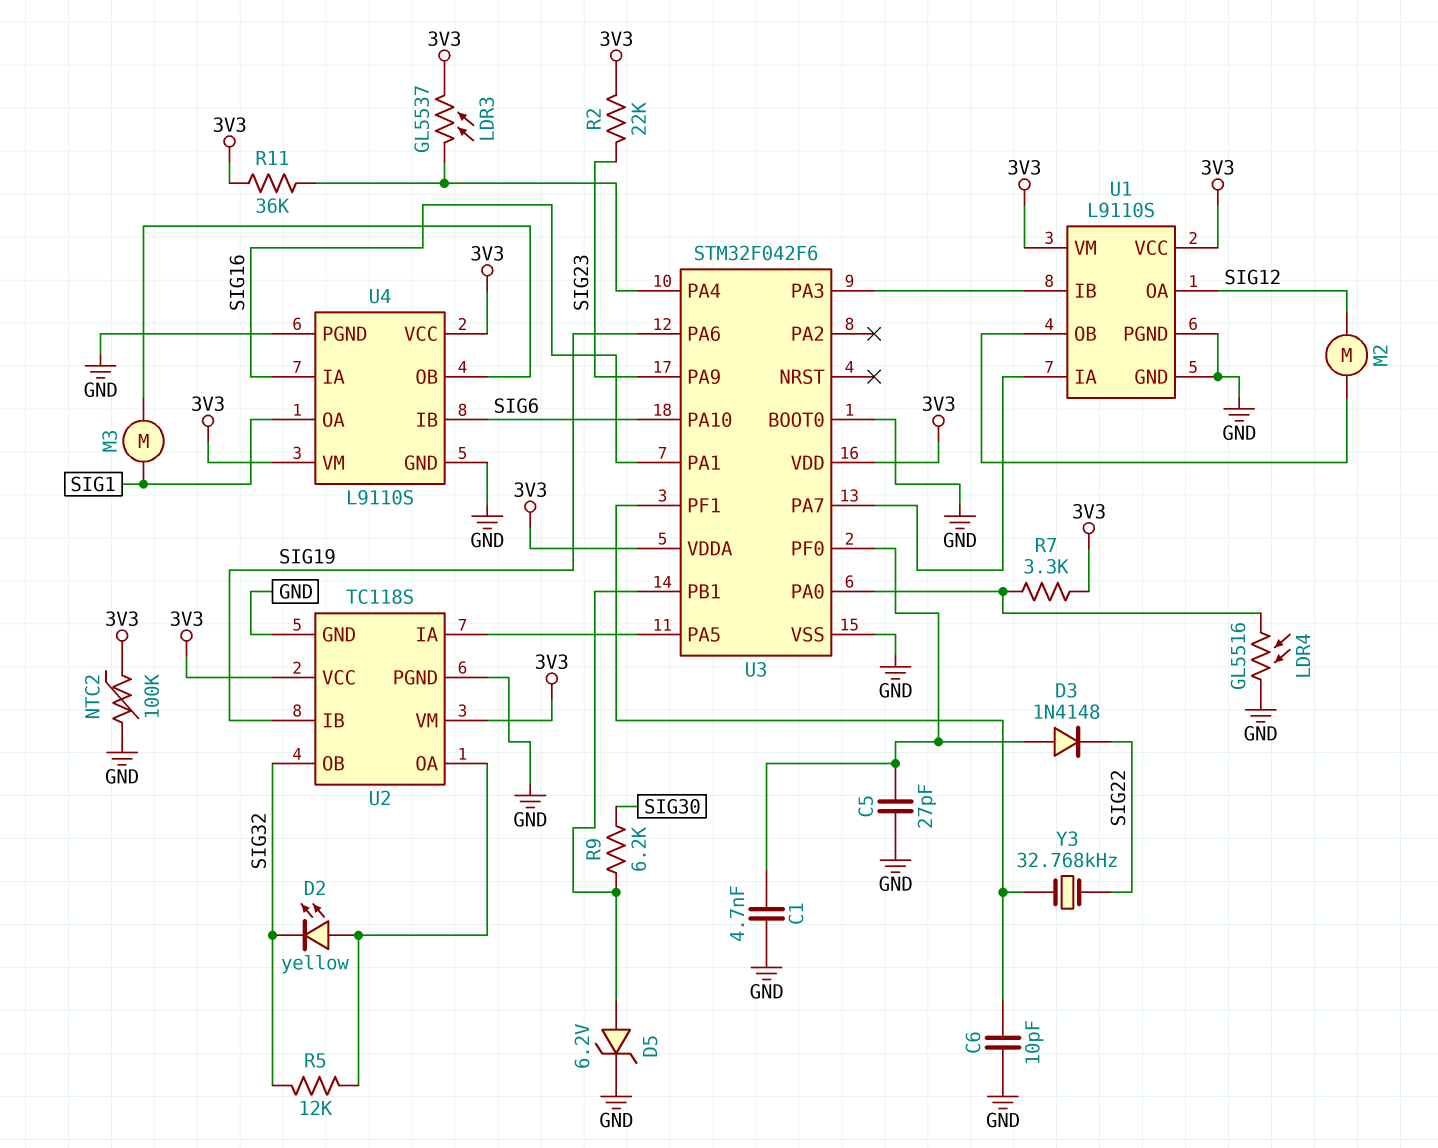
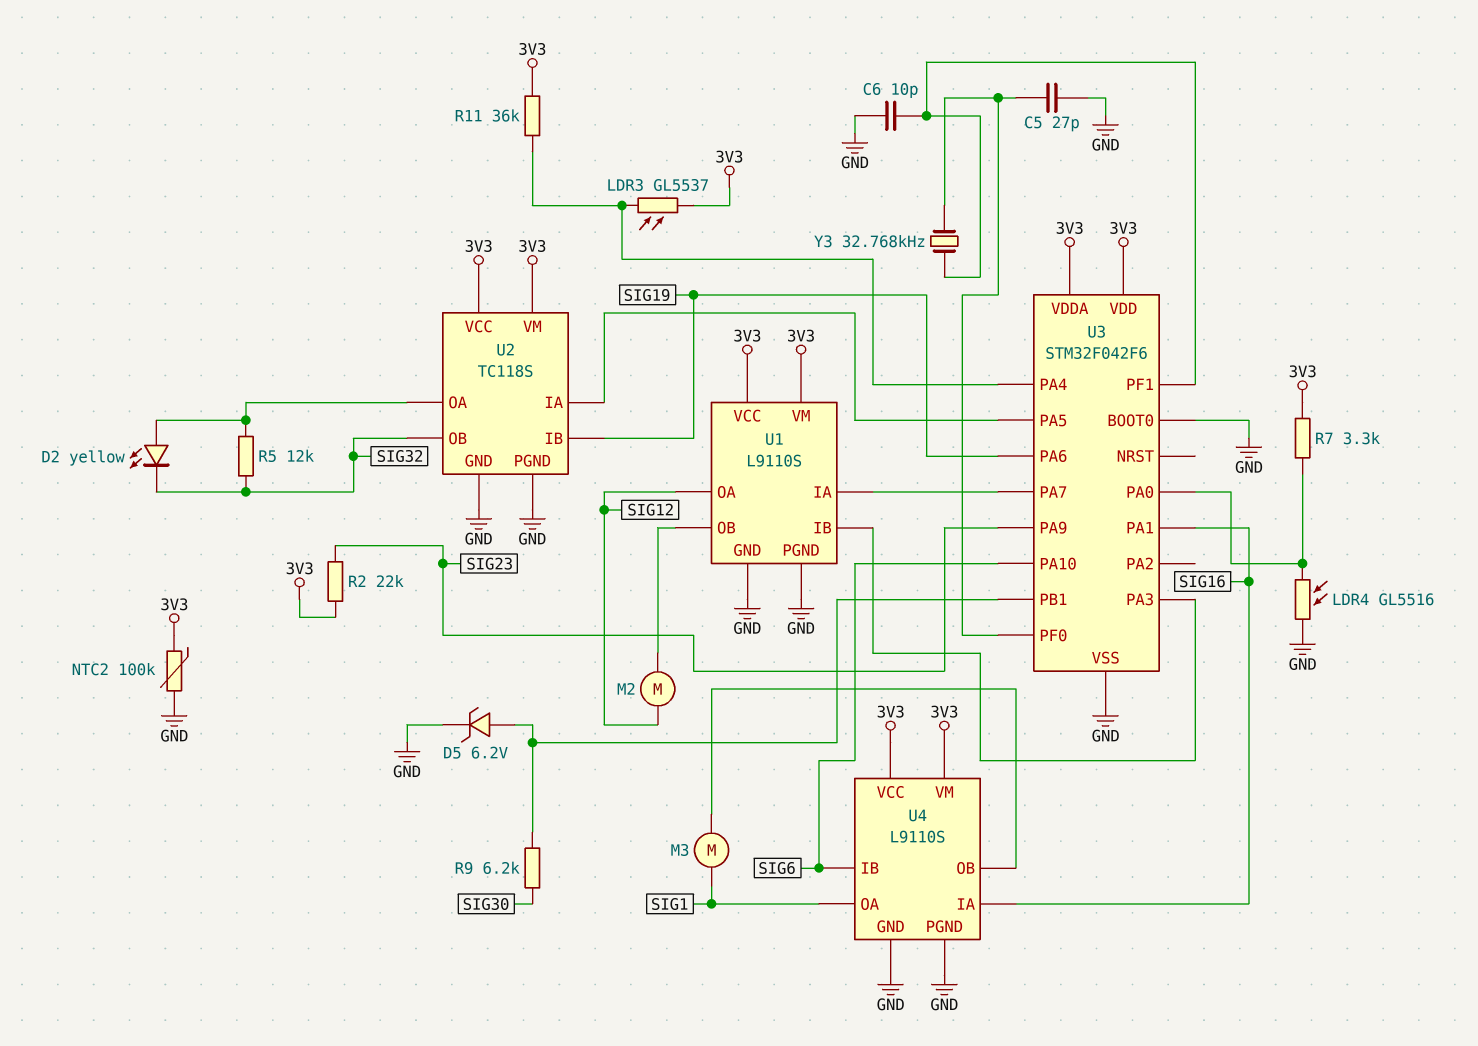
C1: 4.7nF (GND, U3/PF0) -> none
D3: diode 1N4148 (A U3/PF0, K SIG22) -> none
Y3: 32.768kHz (SIG22, U3/PF1) -> 32.768kHz (U3/PF0, U3/PF1)

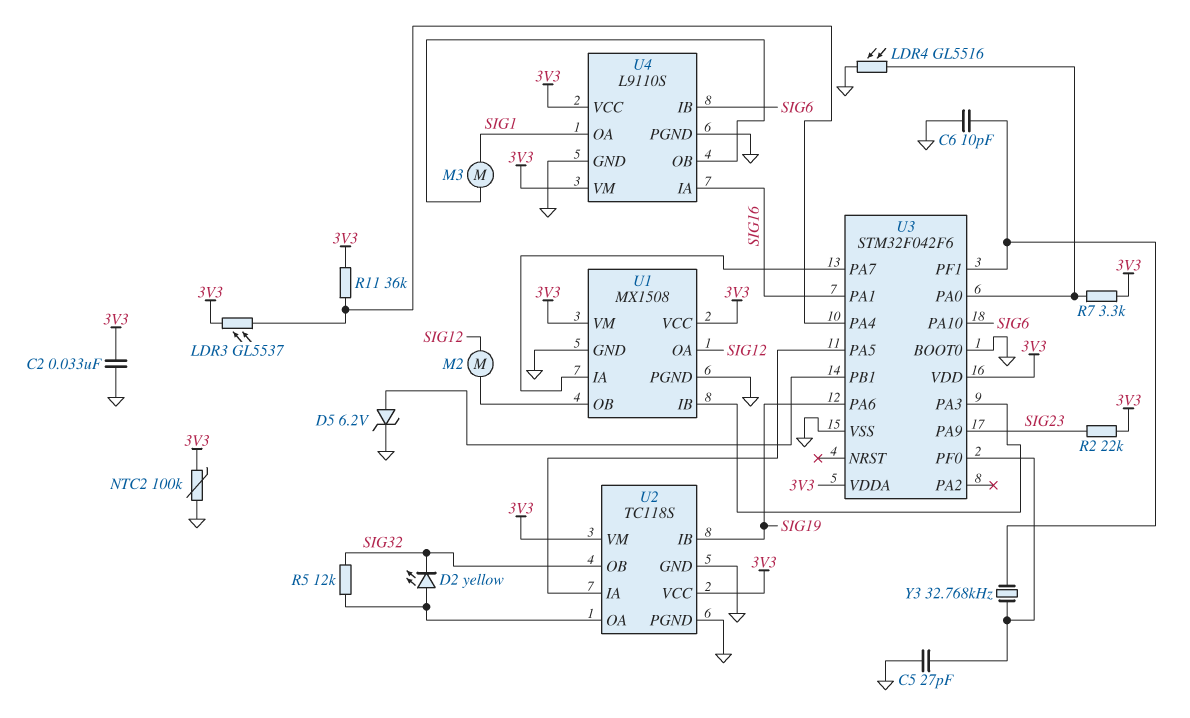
C2: none -> 33nF (3V3, GND)
R9: 6.2k (SIG30, U3/PB1) -> none
U1: L9110S -> MX1508

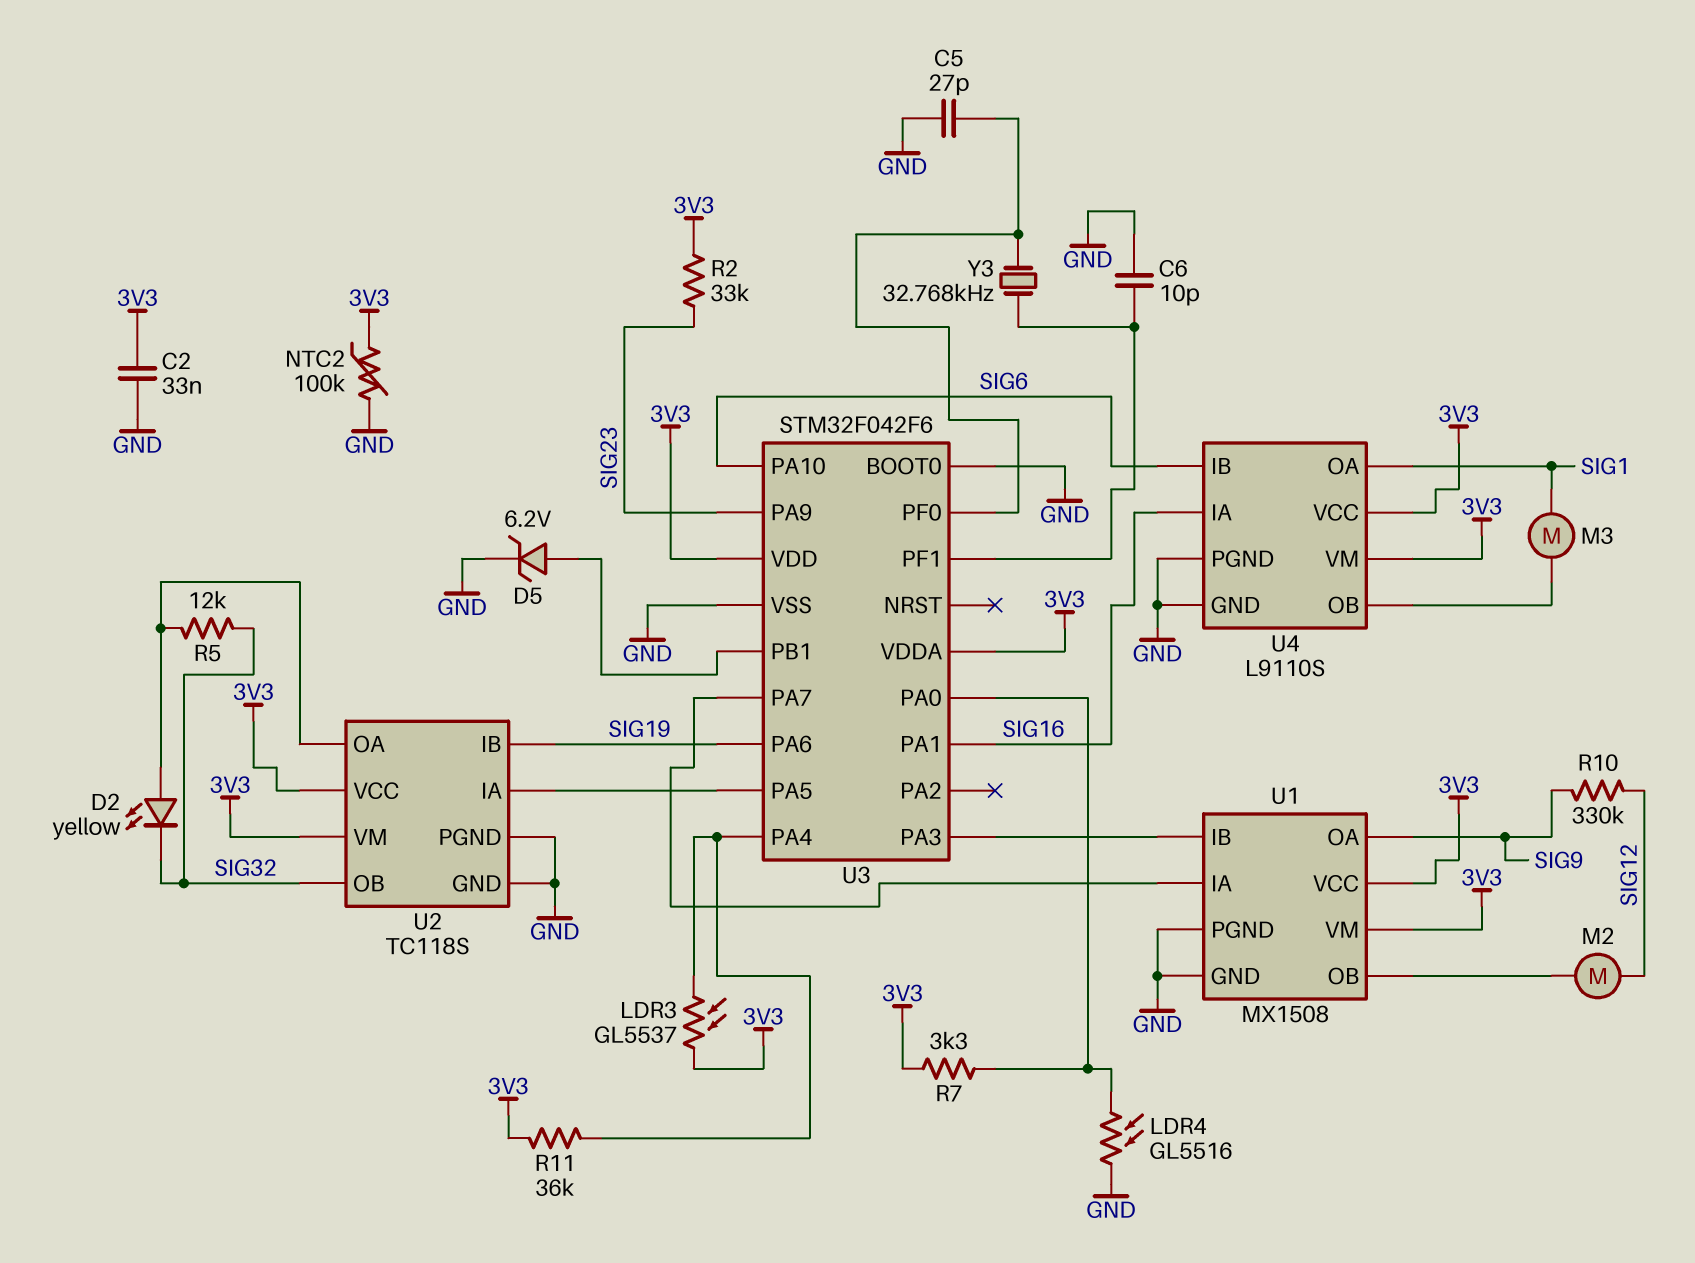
R2: 22k (3V3, SIG23) -> 33k (3V3, SIG23)
R10: none -> 330k (SIG9, SIG12)
U1 pin OA: SIG12 -> SIG9

